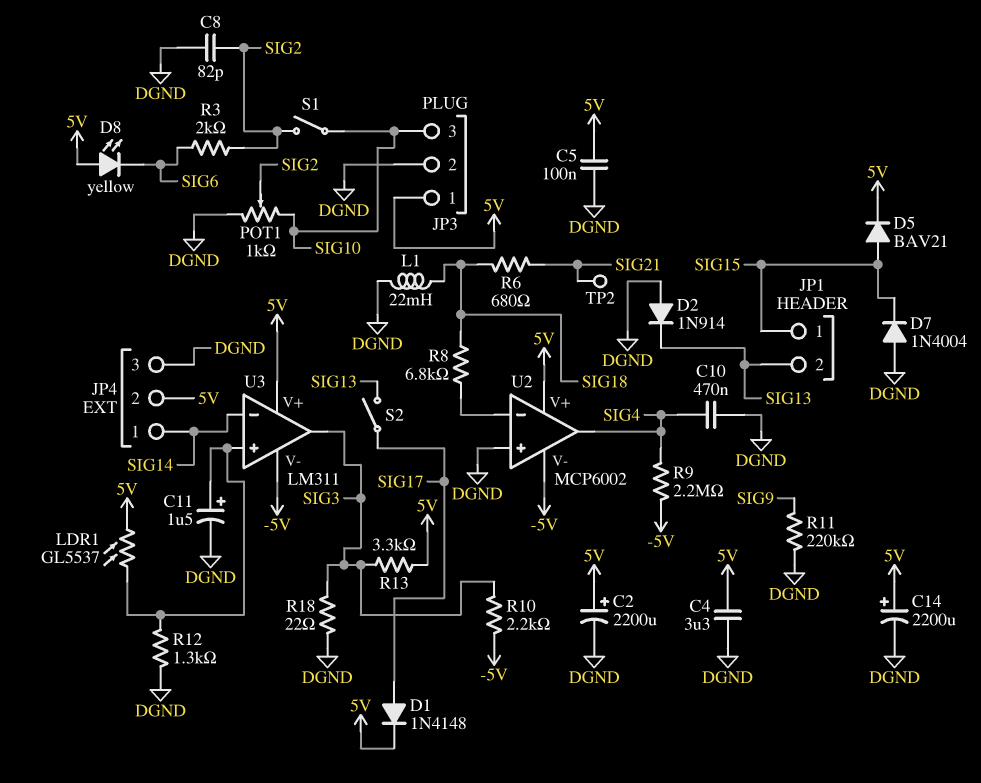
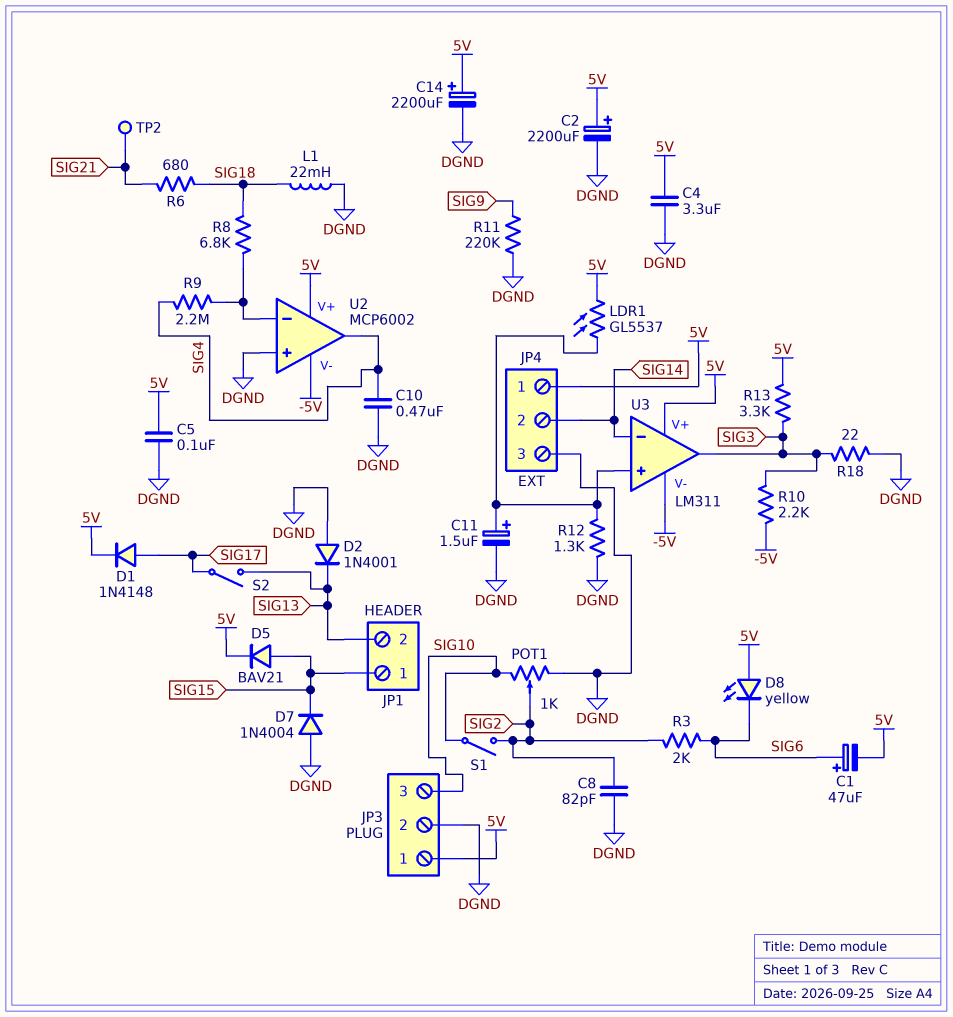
C1: none -> 47uF (plus SIG6, minus 5V)
D2: diode 1N914 (A DGND, K SIG13) -> diode 1N4001 (A DGND, K SIG13)
JP4 pin 1: SIG14 -> 5V
JP4 pin 2: 5V -> SIG14
R9: 2.2M (-5V, SIG4) -> 2.2M (SIG4, U2/in-)

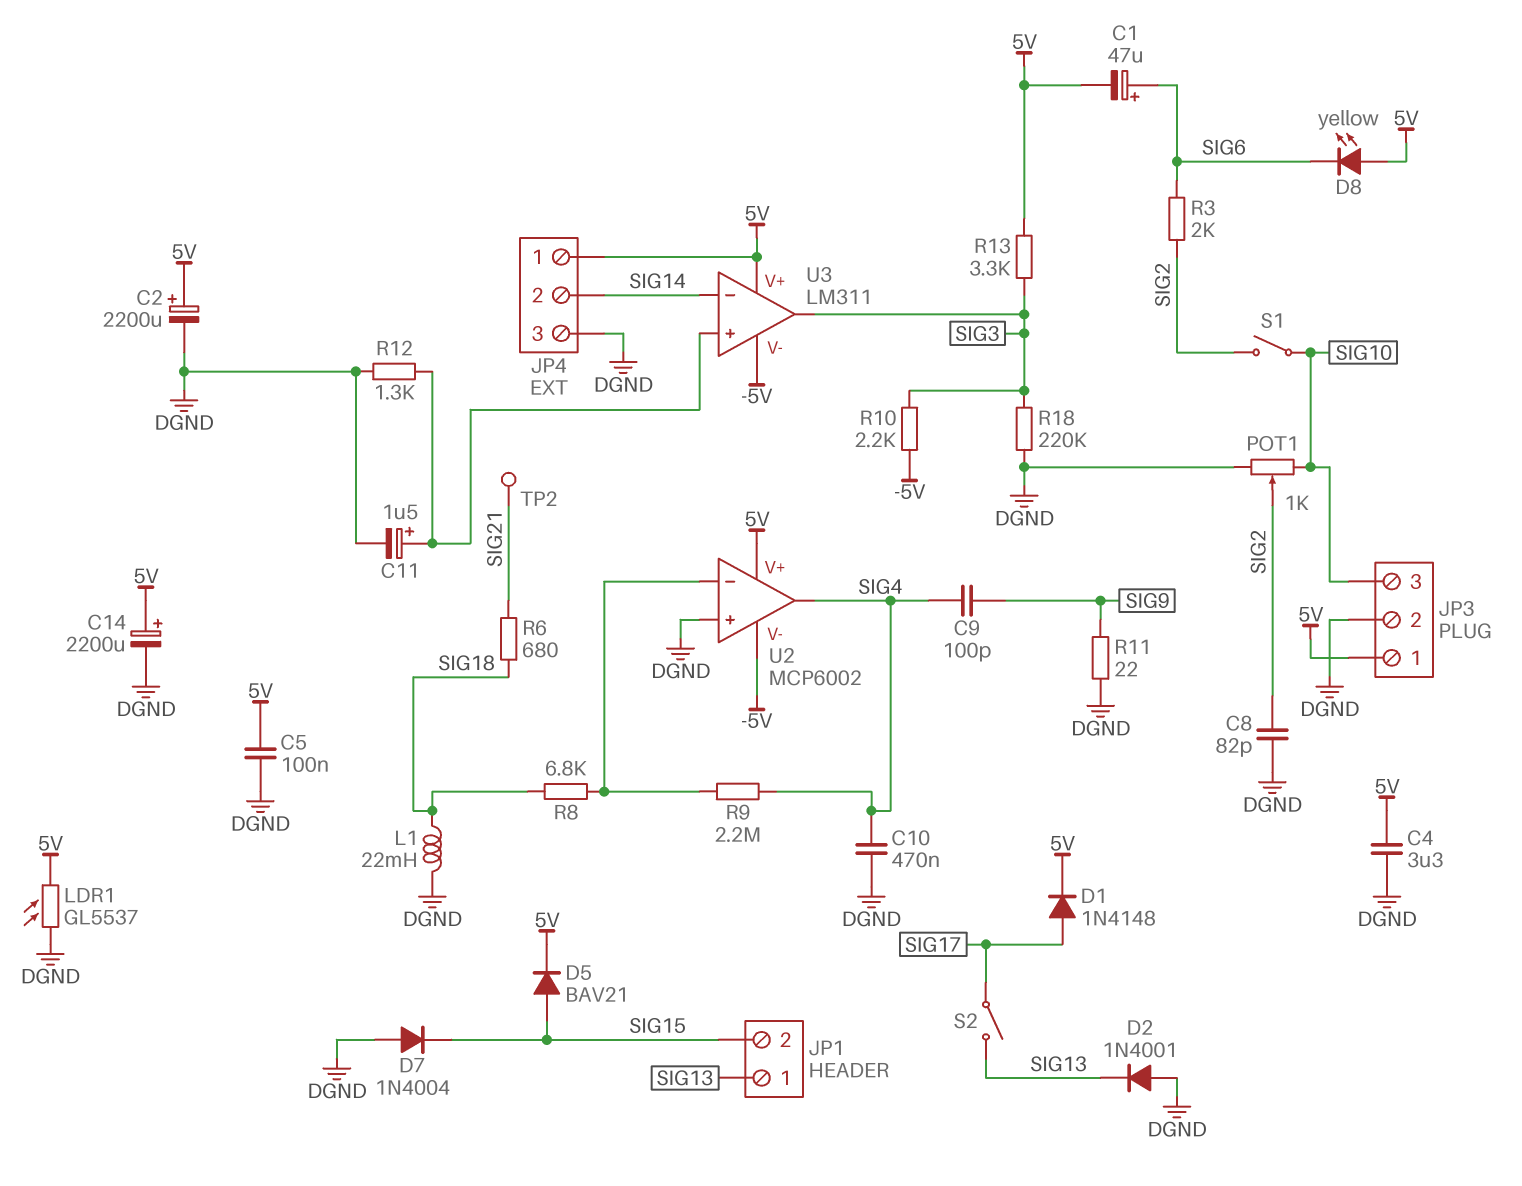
C9: none -> 100pF (SIG4, SIG9)
JP1 pin 1: SIG15 -> SIG13
JP1 pin 2: SIG13 -> SIG15
LDR1: GL5537 (5V, U3/in+) -> GL5537 (5V, DGND)
R11: 220k (DGND, SIG9) -> 22 (DGND, SIG9)
R18: 22 (DGND, SIG3) -> 220k (DGND, SIG3)

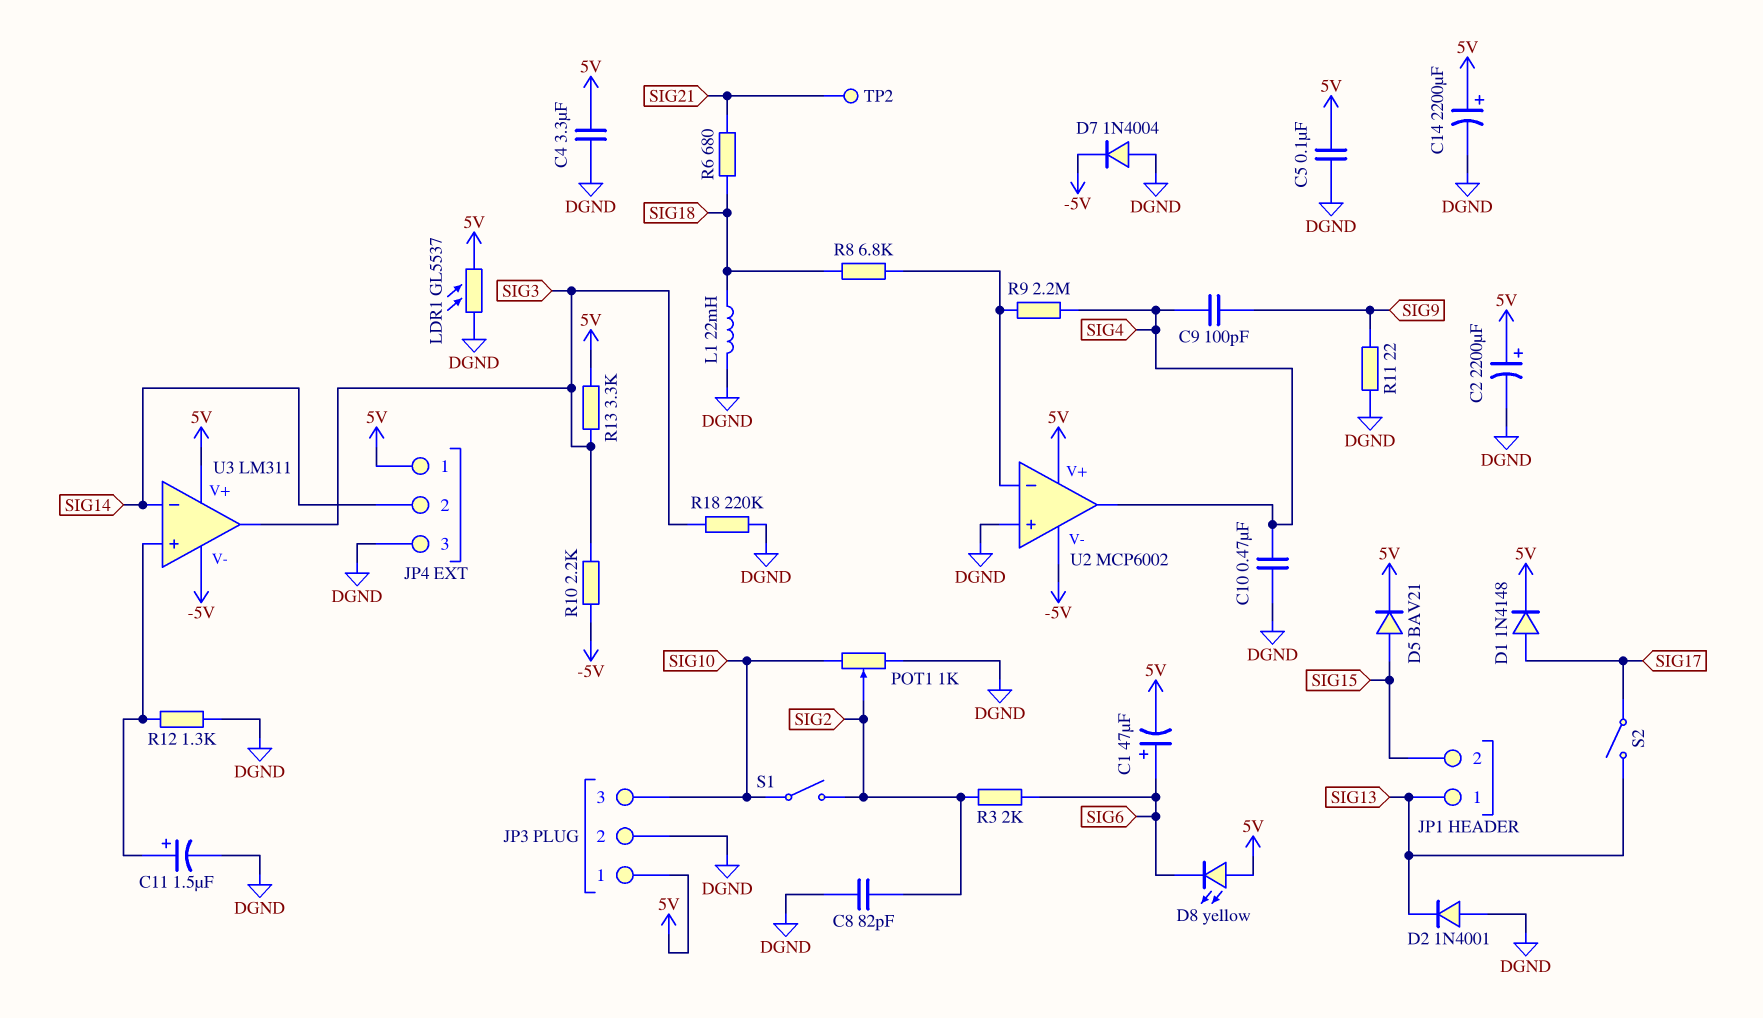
D7: diode 1N4004 (A DGND, K SIG15) -> diode 1N4004 (A DGND, K -5V)

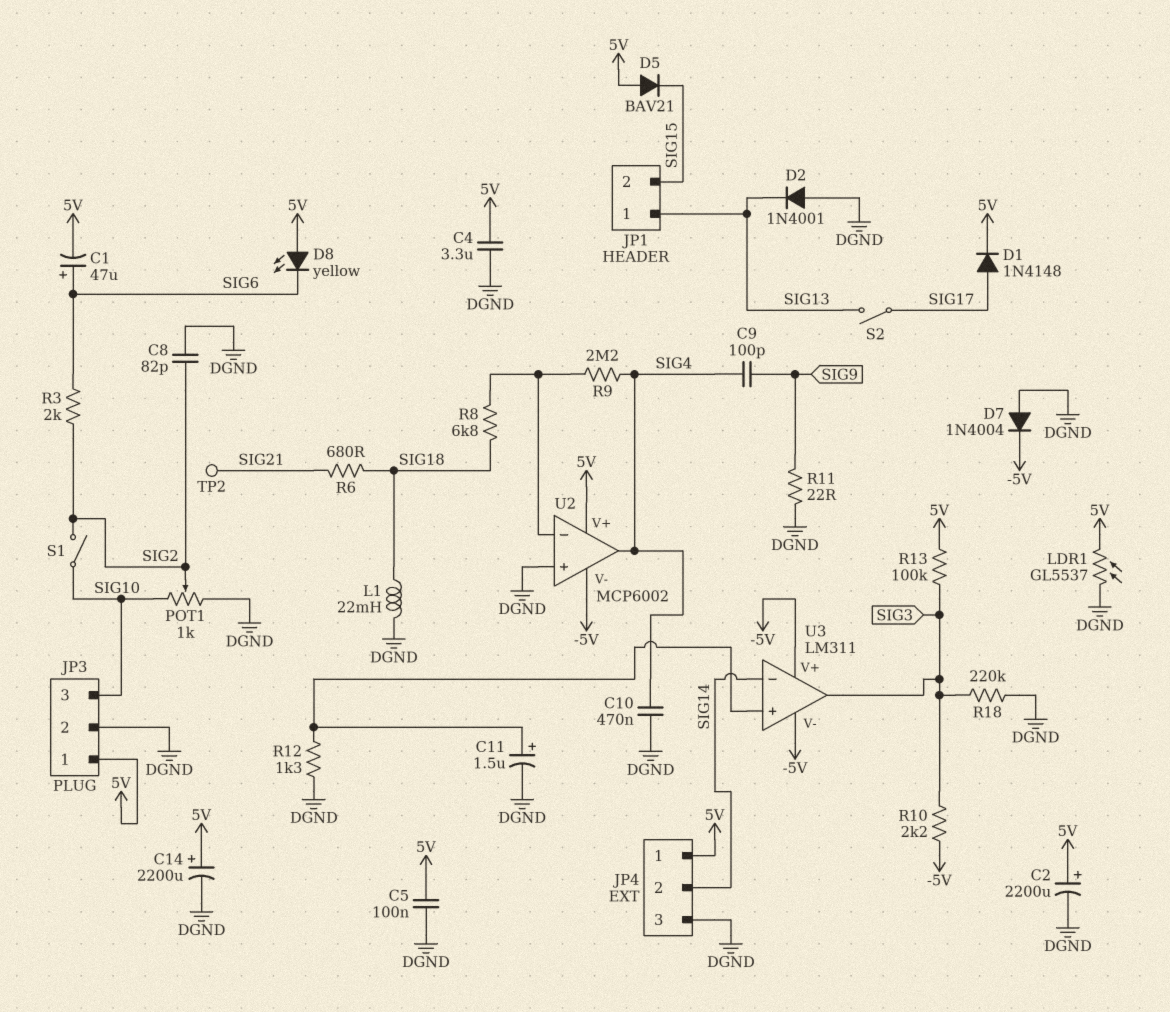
D5: diode BAV21 (A SIG15, K 5V) -> diode BAV21 (A 5V, K SIG15)
R13: 3.3k (5V, SIG3) -> 100k (5V, SIG3)
U3 pin V+: 5V -> -5V

